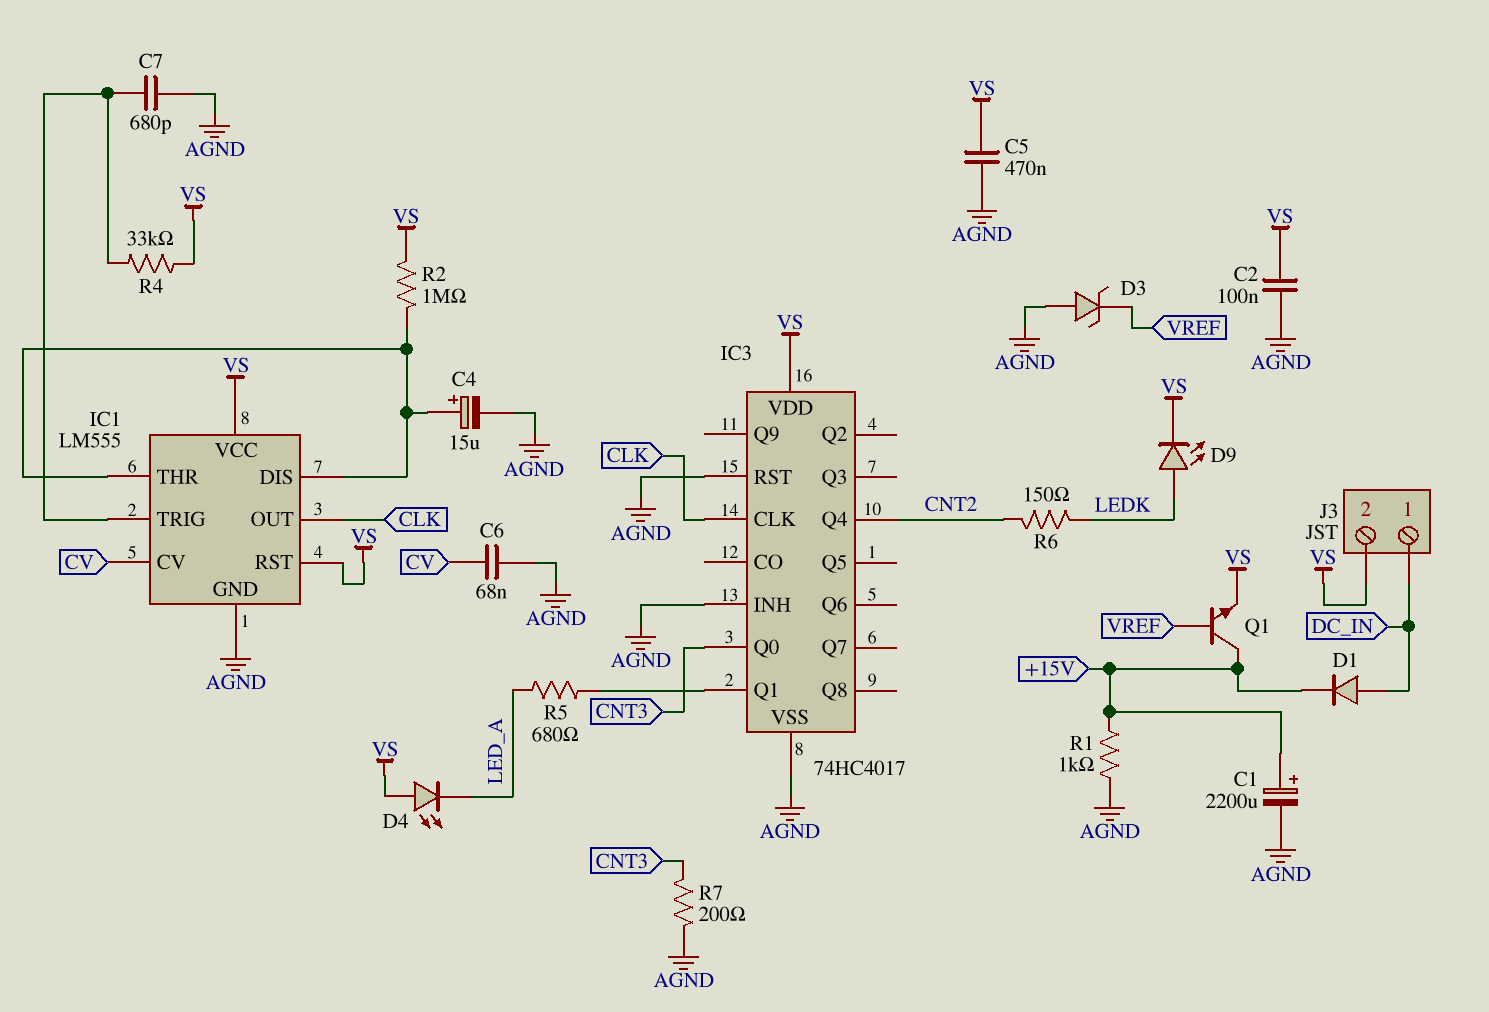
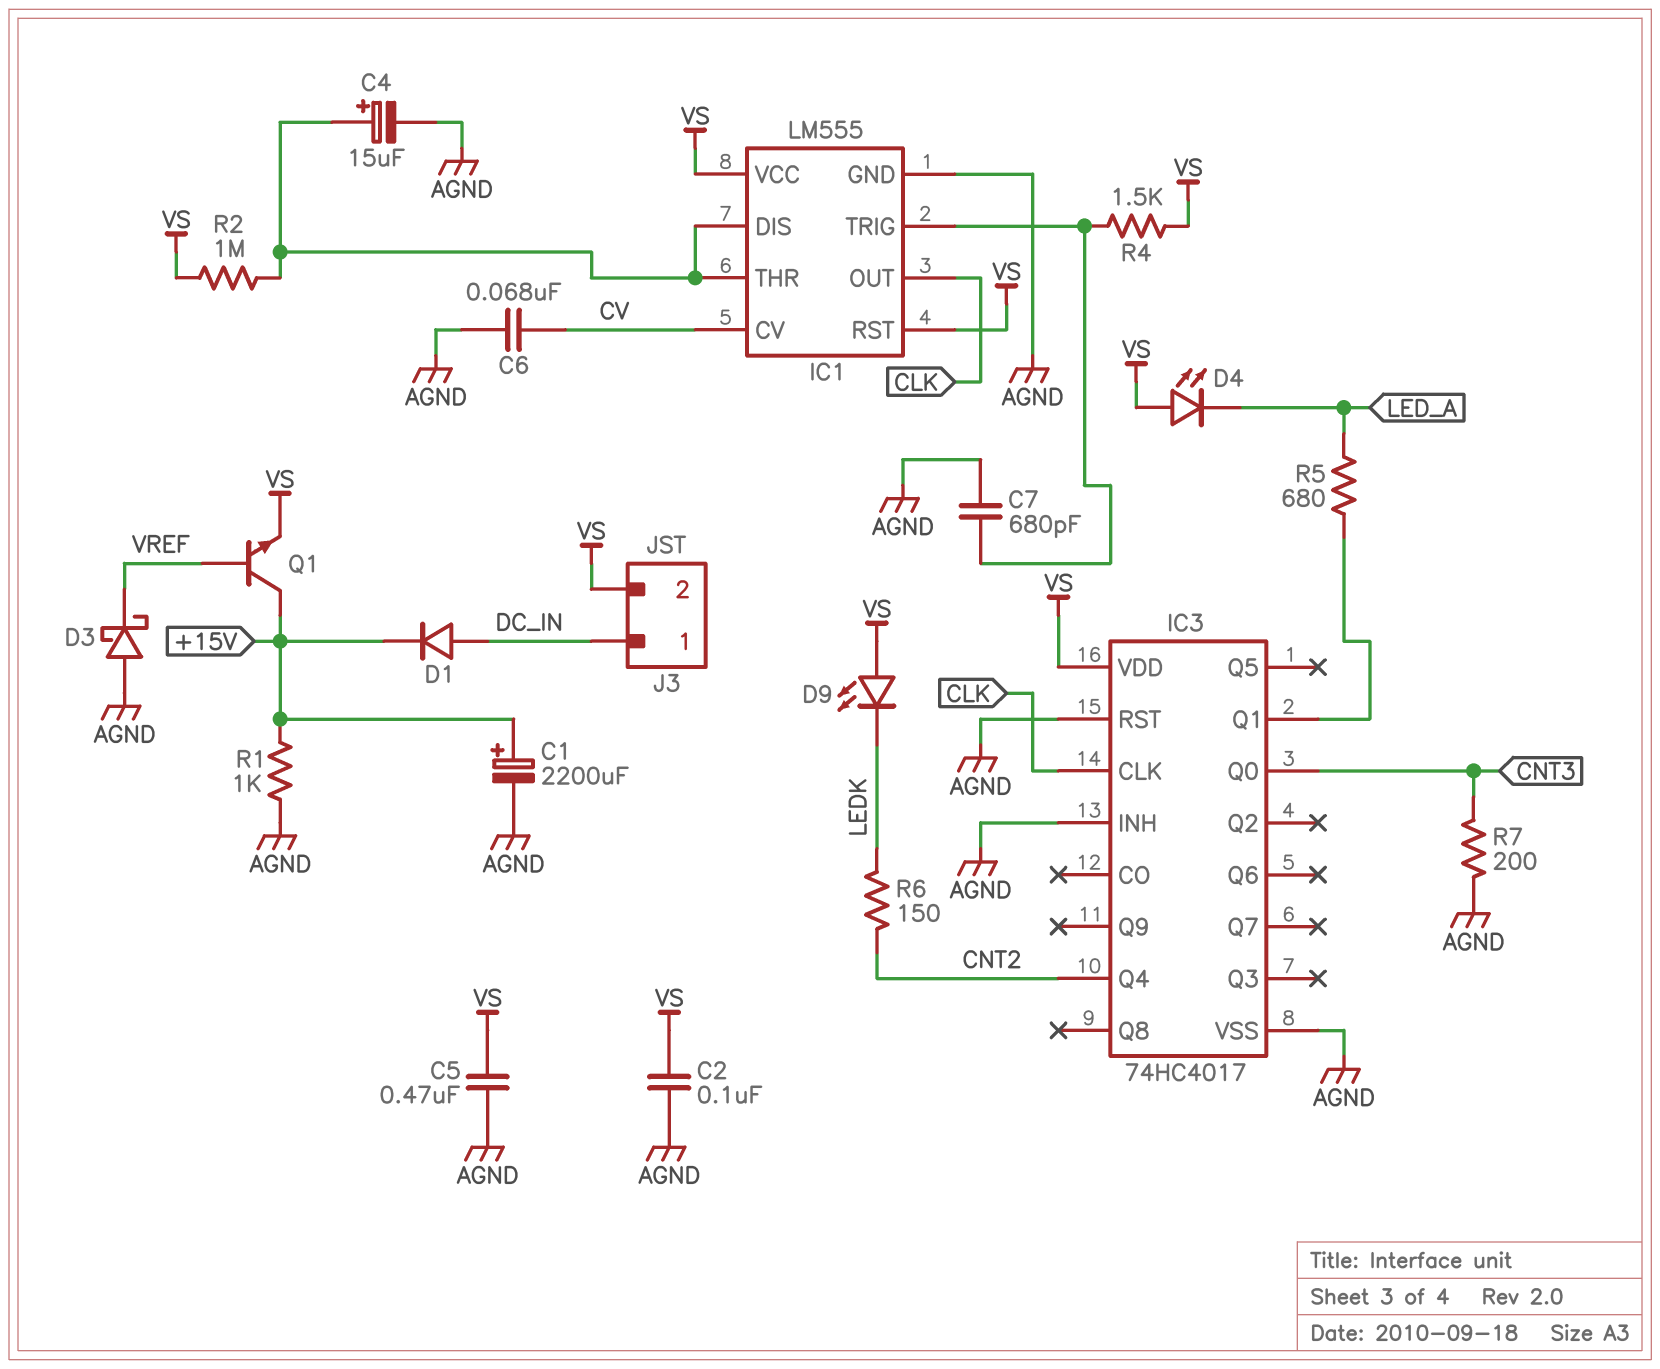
D3: zener (A AGND, K VREF) -> schottky (A AGND, K VREF)
D9: LED (A LEDK, K VS) -> LED (A VS, K LEDK)
R4: 33k (IC1/TRIG, VS) -> 1.5k (IC1/TRIG, VS)

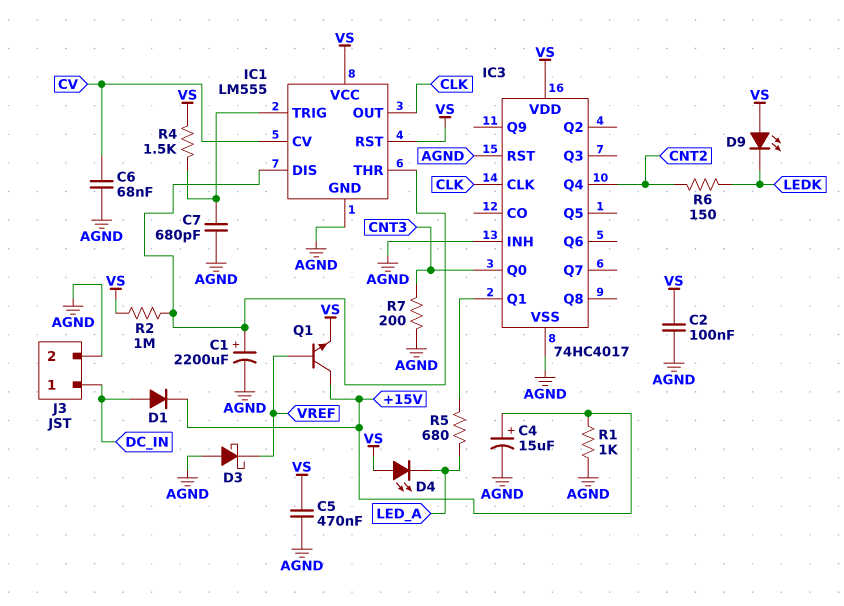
C1: 2200uF (plus +15V, minus AGND) -> 2200uF (plus IC1/DIS, minus AGND)
C4: 15uF (plus IC1/DIS, minus AGND) -> 15uF (plus +15V, minus AGND)
J3 pin 2: VS -> AGND

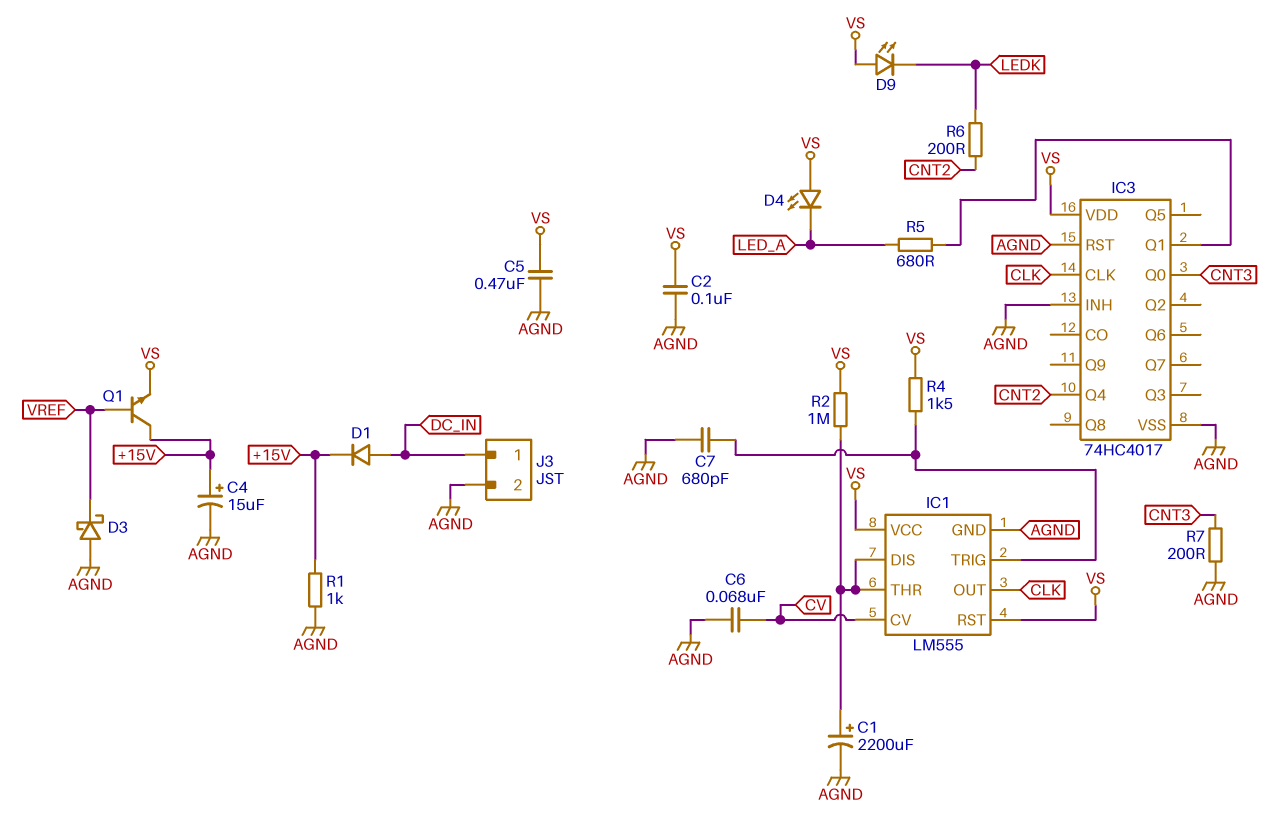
R6: 150 (CNT2, LEDK) -> 200 (CNT2, LEDK)

